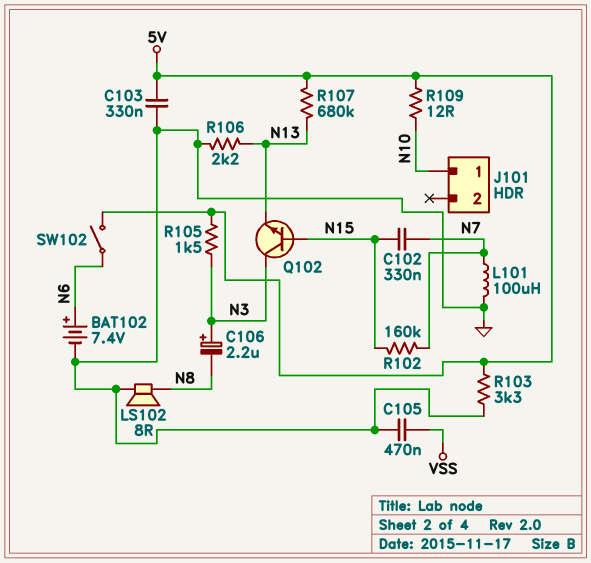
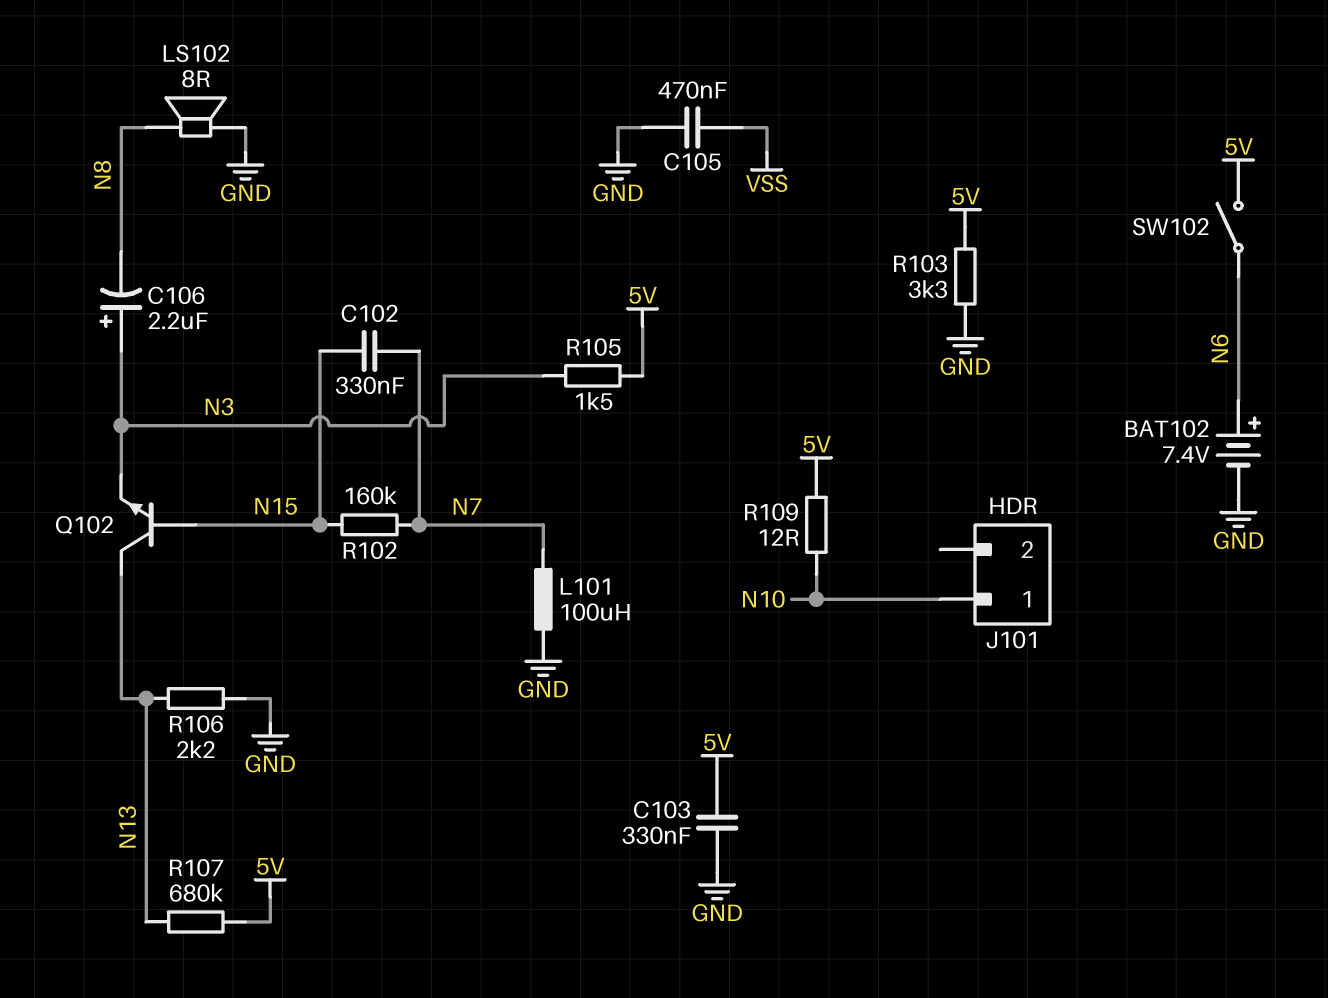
Q102: NPN (B N15, C N3, E N13) -> NPN (B N15, C N13, E N3)

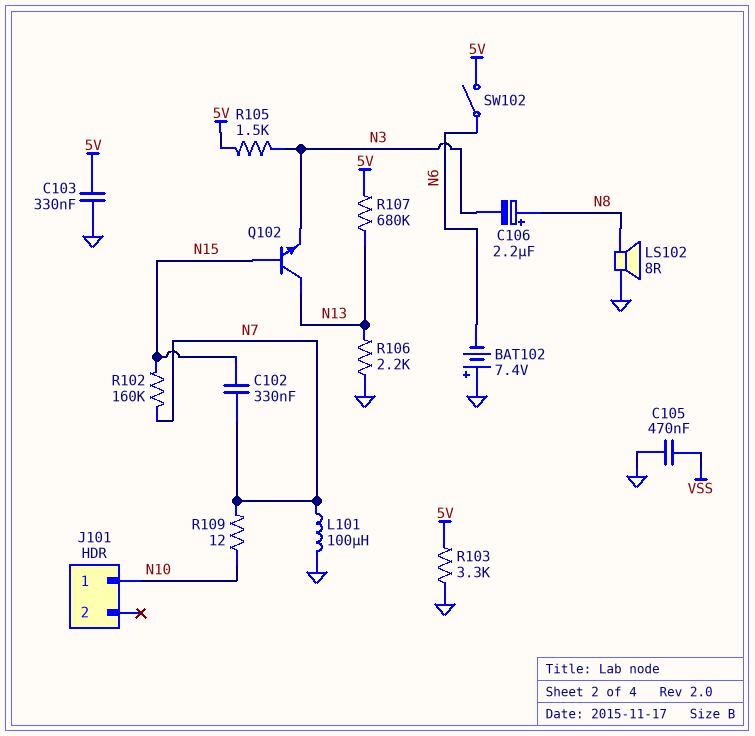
BAT102: 7.4V (plus N6, minus GND) -> 7.4V (plus GND, minus N6)
C106: 2.2uF (plus N3, minus N8) -> 2.2uF (plus N8, minus N3)
R109: 12 (5V, N10) -> 12 (N7, N10)

